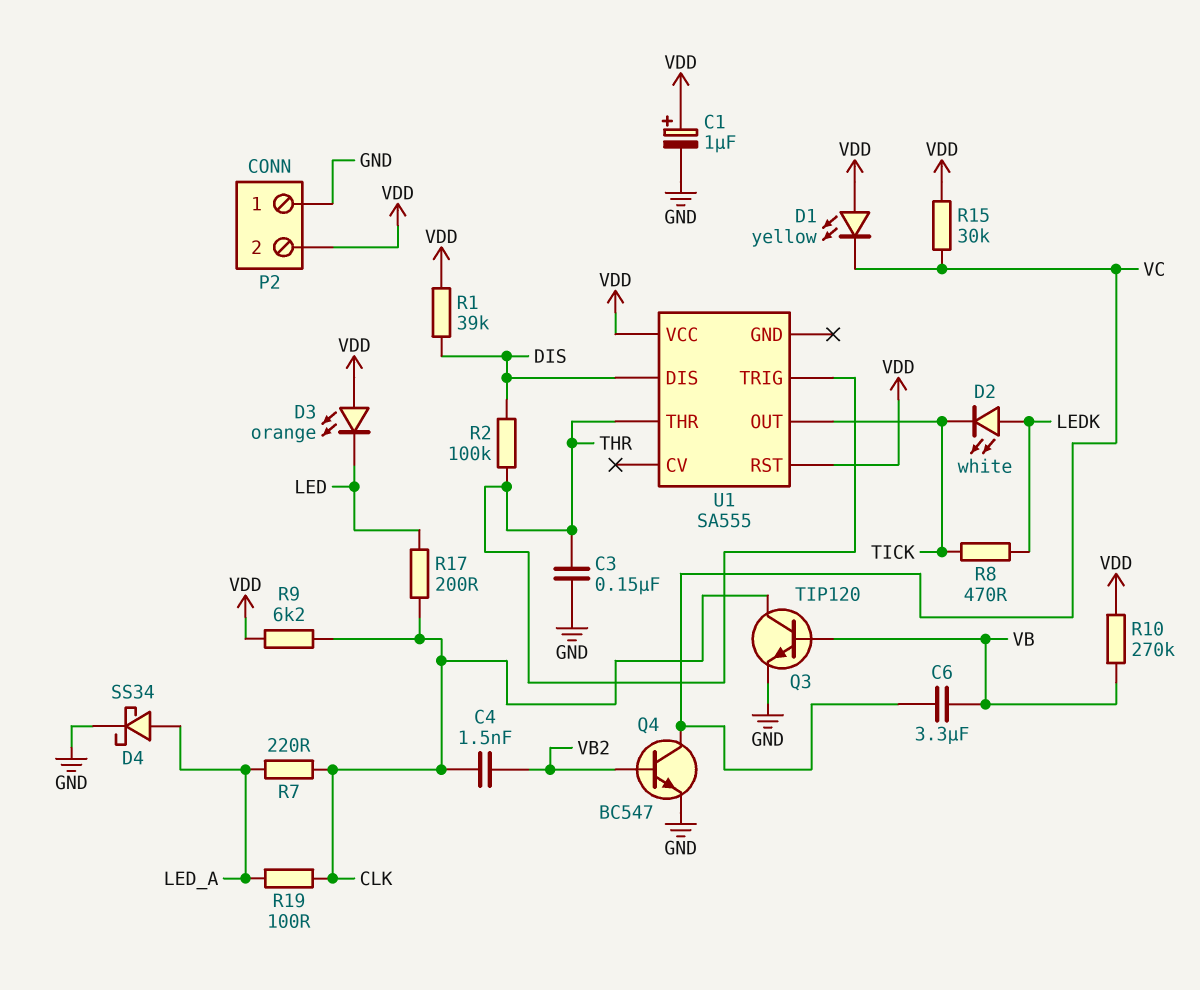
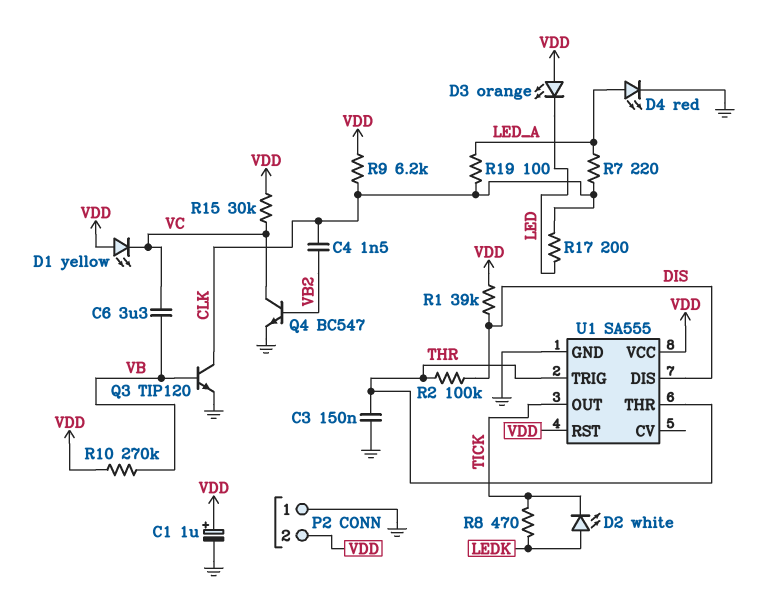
D4: schottky SS34 (A LED_A, K GND) -> LED red (A LED_A, K GND)
U1 pin GND: none -> GND

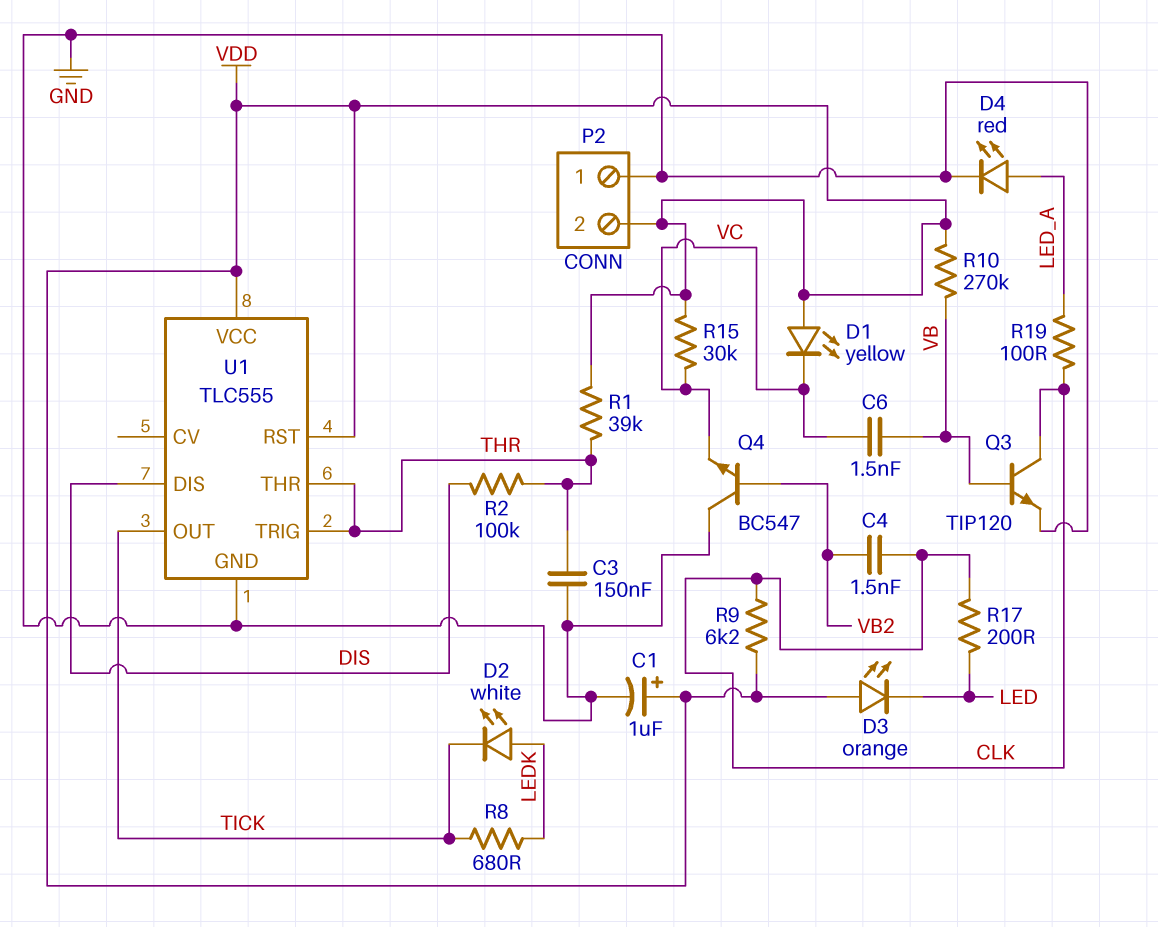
C6: 3.3uF (VB, VC) -> 1.5nF (VB, VC)
Q4: NPN BC547 (B VB2, C VC, E GND) -> NPN BC547 (B VB2, C GND, E VC)
R1: 39k (DIS, VDD) -> 39k (THR, VDD)
R7: 220 (CLK, LED_A) -> none
R8: 470 (LEDK, TICK) -> 680 (LEDK, TICK)
U1: SA555 -> TLC555

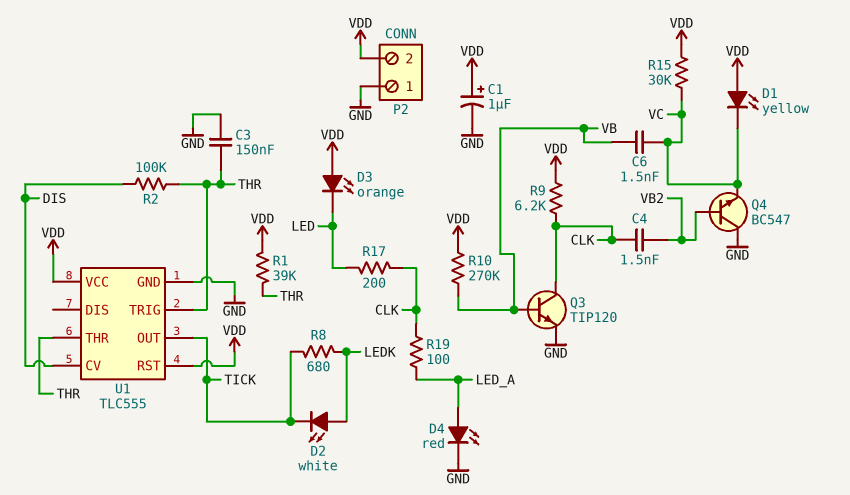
U1 pin CV: none -> DIS
U1 pin DIS: DIS -> none

